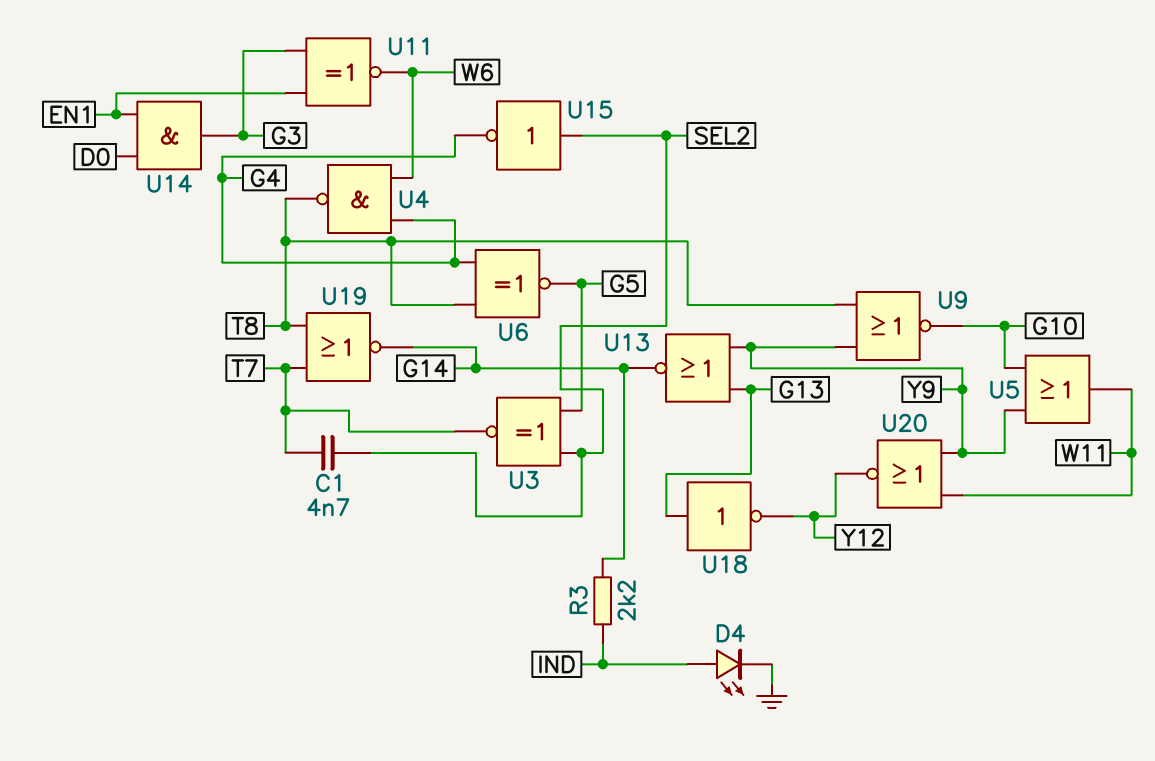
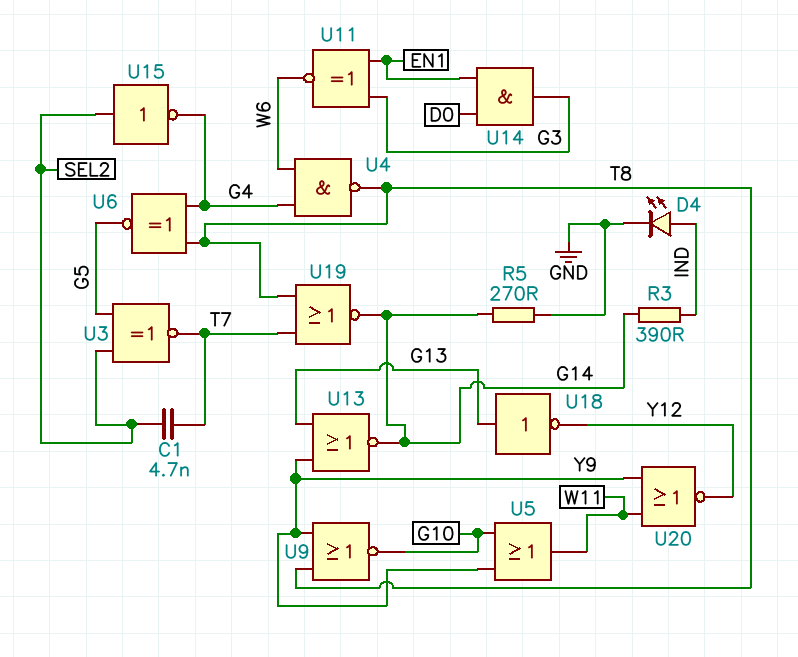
R3: 2.2k (G14, IND) -> 390 (G14, IND)
R5: none -> 270 (G14, GND)

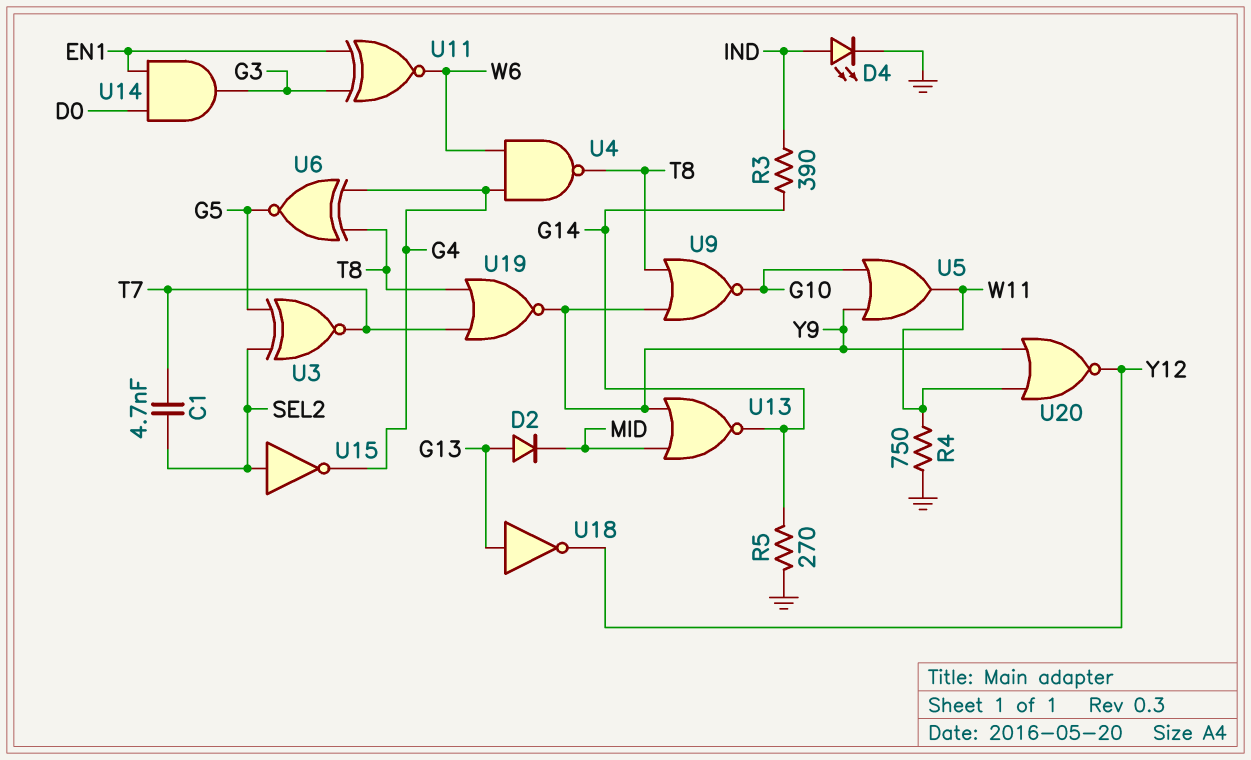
D2: none -> diode (A G13, K MID)
R4: none -> 750 (GND, W11)
U13: NOR (in G13, in Y9, out G14) -> NOR (in MID, in Y9, out G14)
U19: NOR (in T7, in T8, out G14) -> NOR (in T7, in T8, out Y9)

